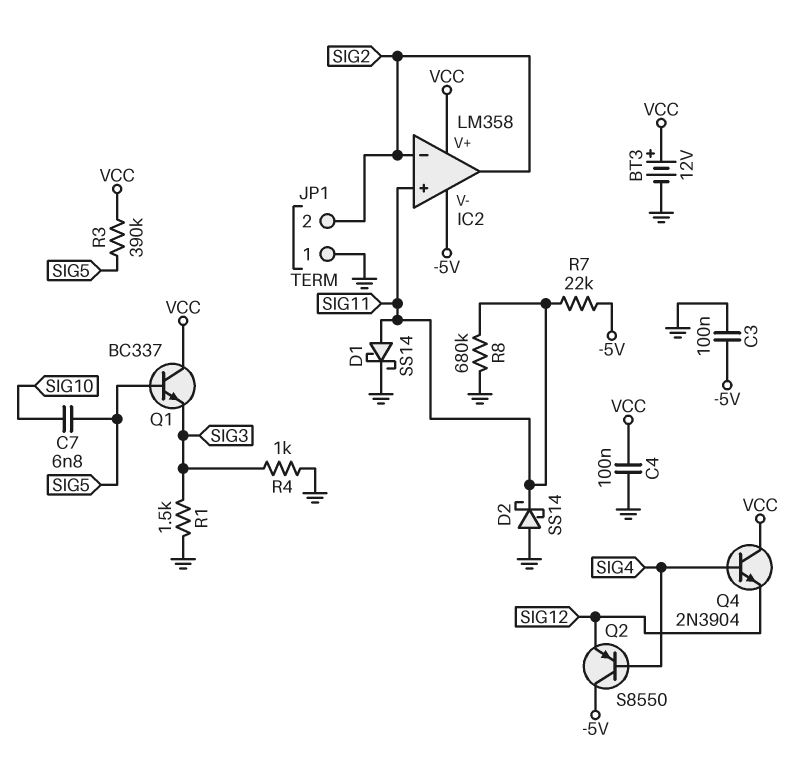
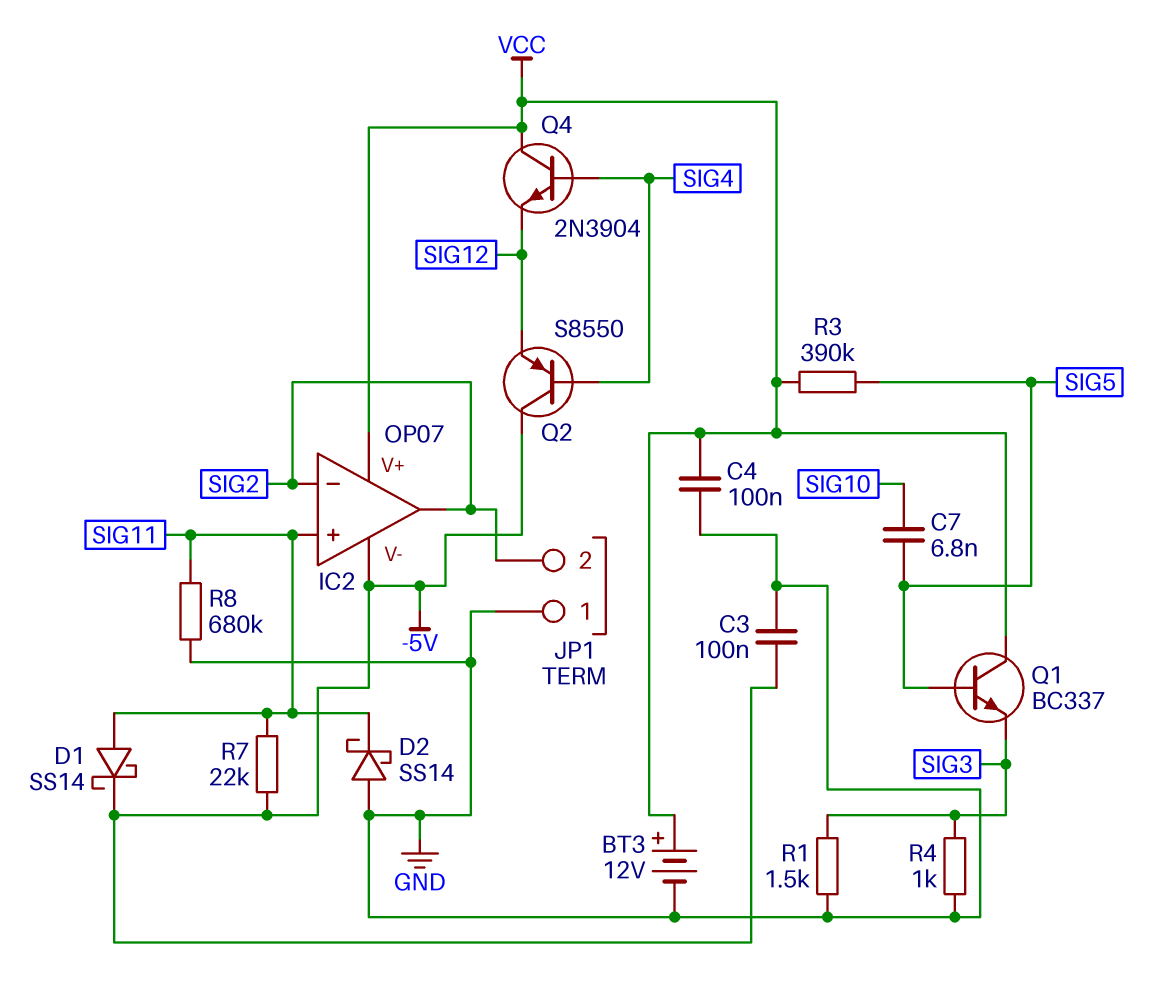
D1: schottky SS14 (A SIG11, K GND) -> schottky SS14 (A SIG11, K -5V)
IC2: LM358 -> OP07

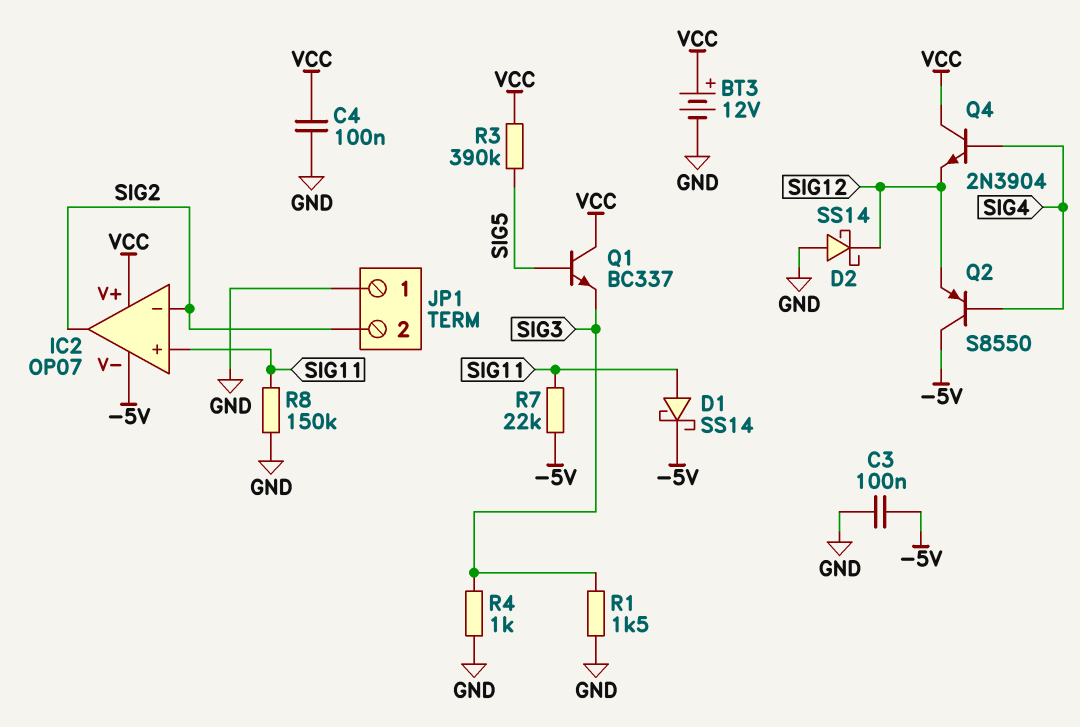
C7: 6.8nF (SIG5, SIG10) -> none
D2: schottky SS14 (A GND, K SIG11) -> schottky SS14 (A GND, K SIG12)
R8: 680k (GND, SIG11) -> 150k (GND, SIG11)

